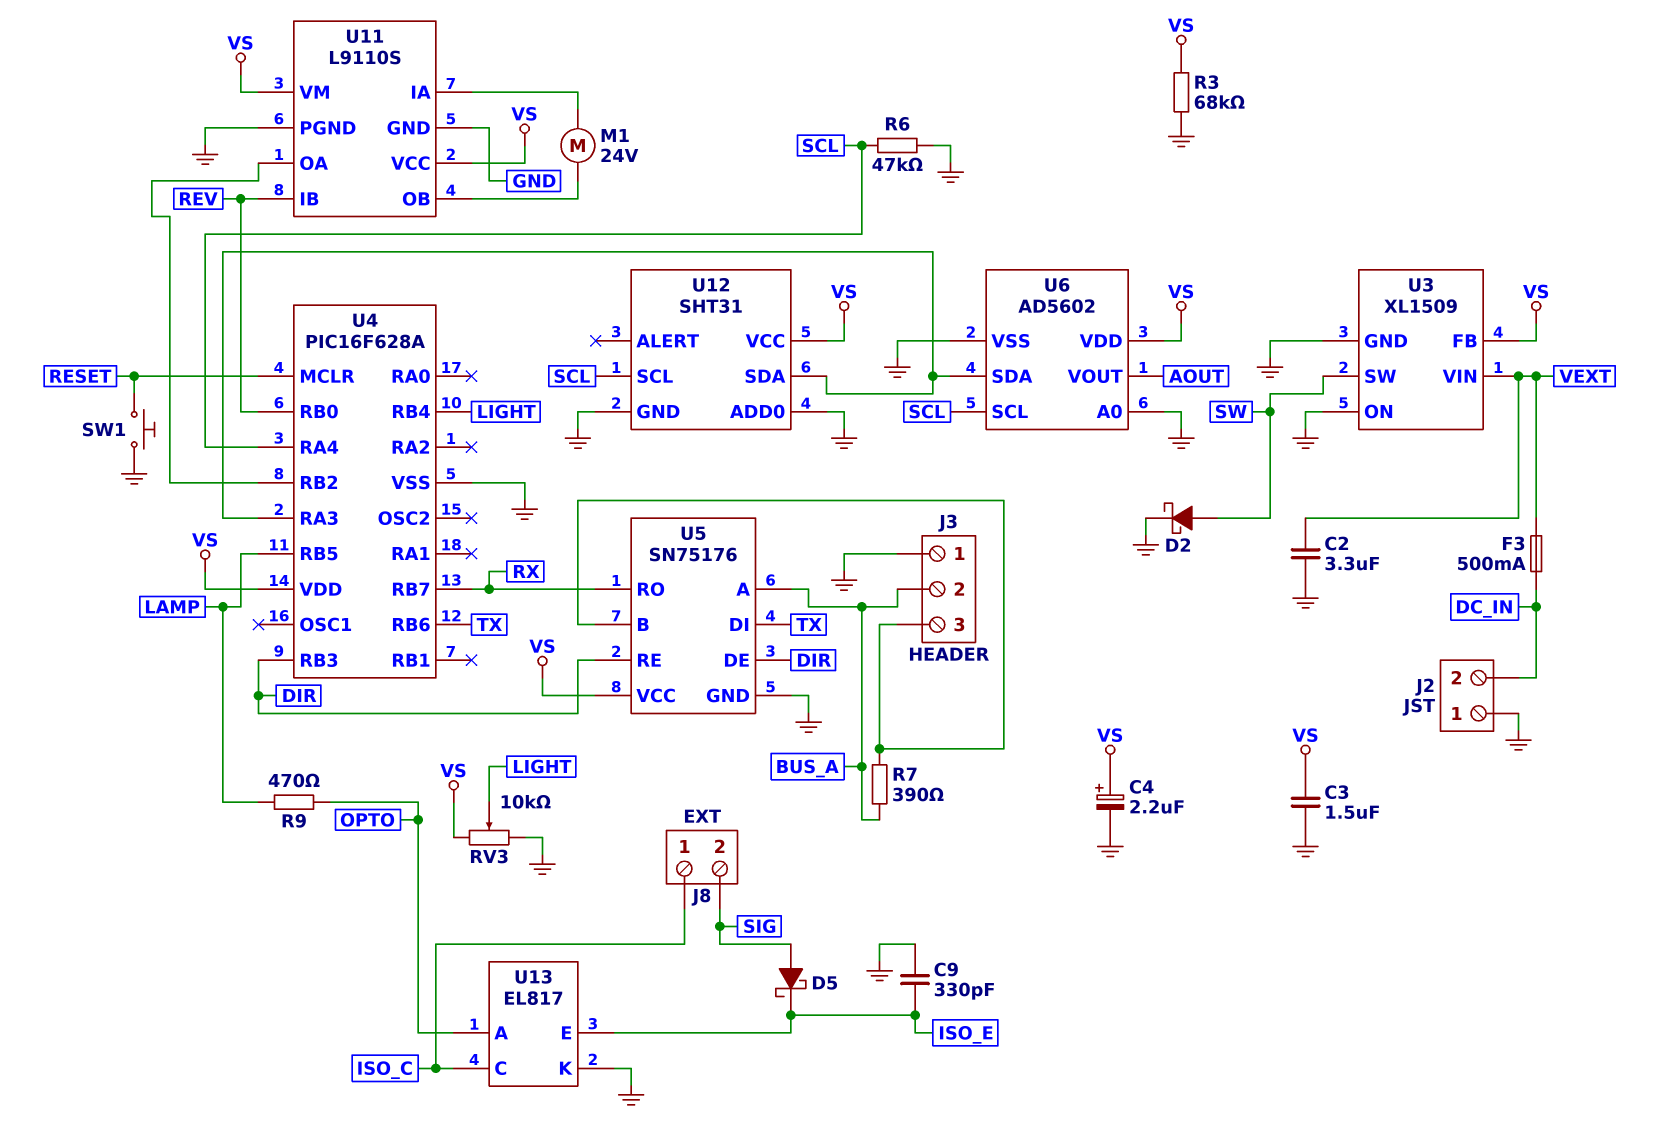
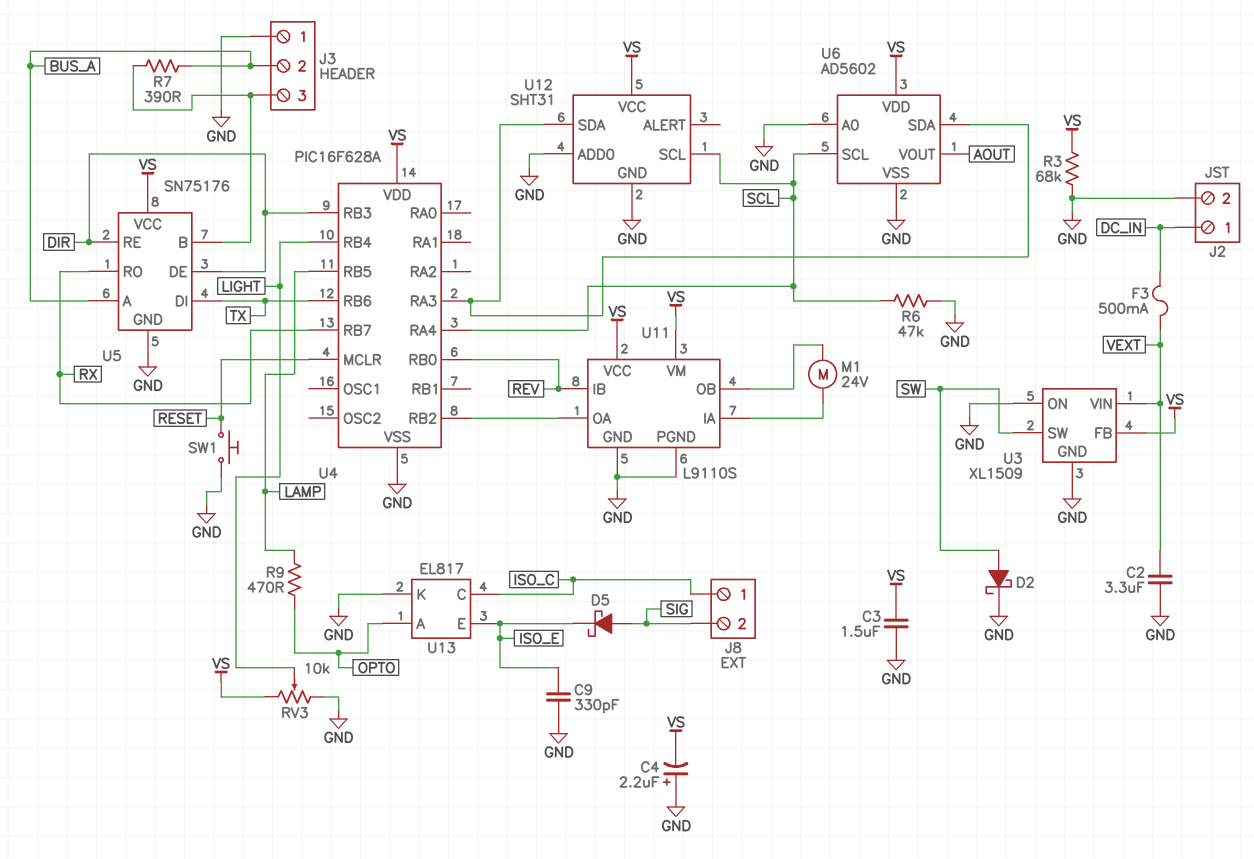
C4: 2.2uF (plus VS, minus GND) -> 2.2uF (plus GND, minus VS)
J2 pin 1: GND -> DC_IN
J2 pin 2: DC_IN -> GND

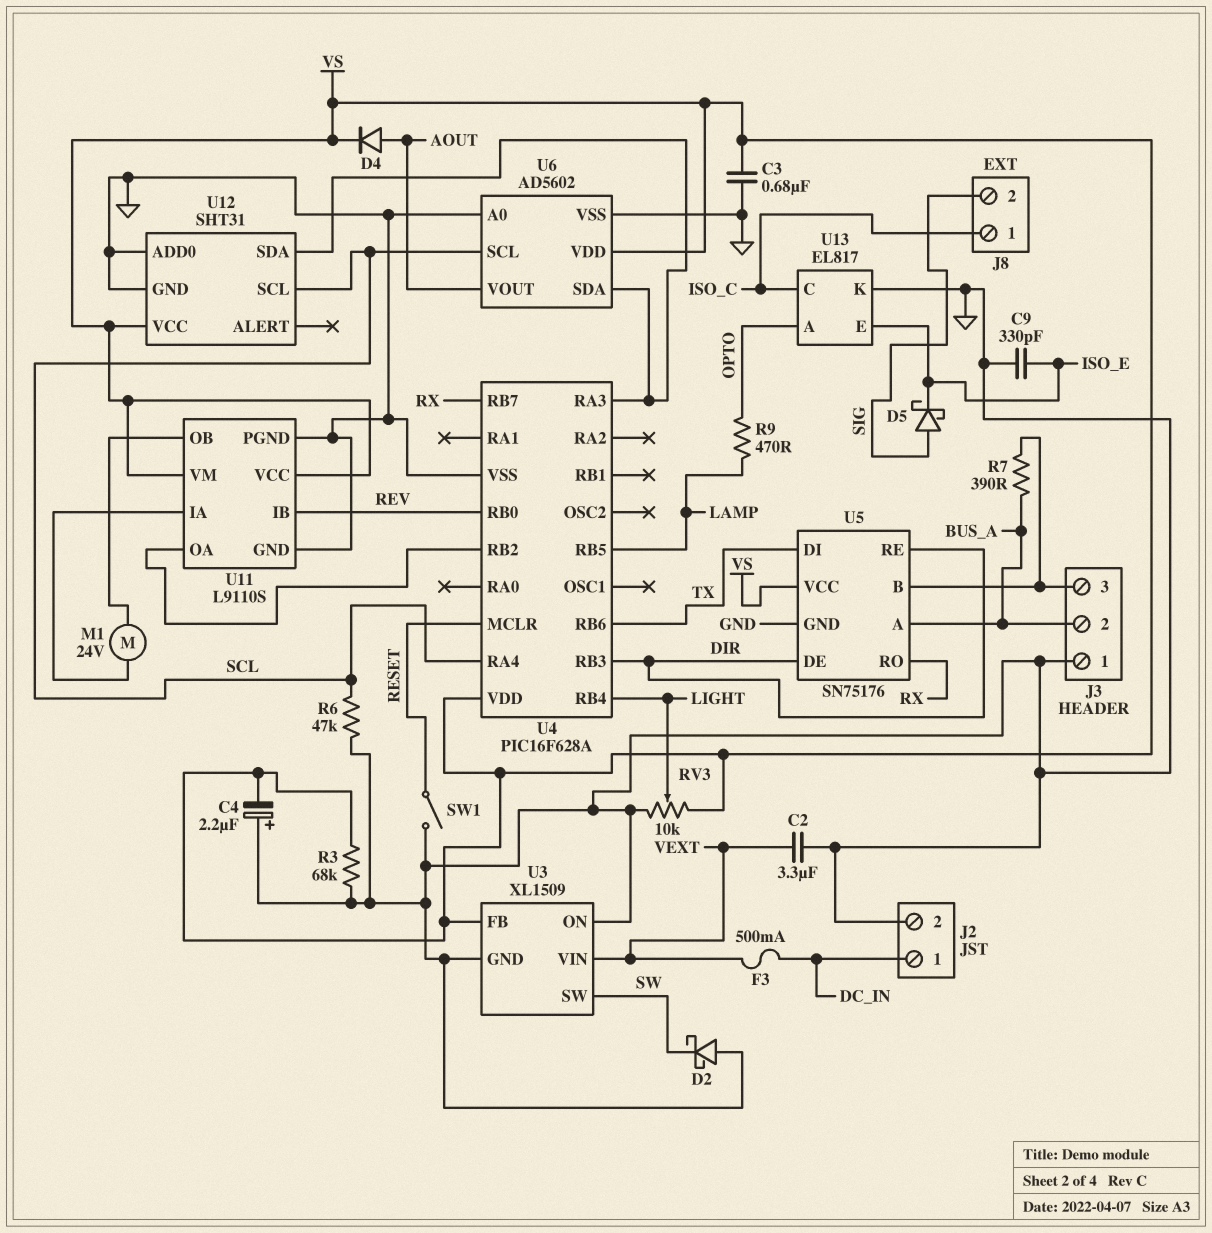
C3: 1.5uF (GND, VS) -> 680nF (GND, VS)
D2: schottky (A SW, K GND) -> schottky (A GND, K SW)
D4: none -> diode (A AOUT, K VS)
SW1: button (GND, RESET) -> switch (GND, RESET)

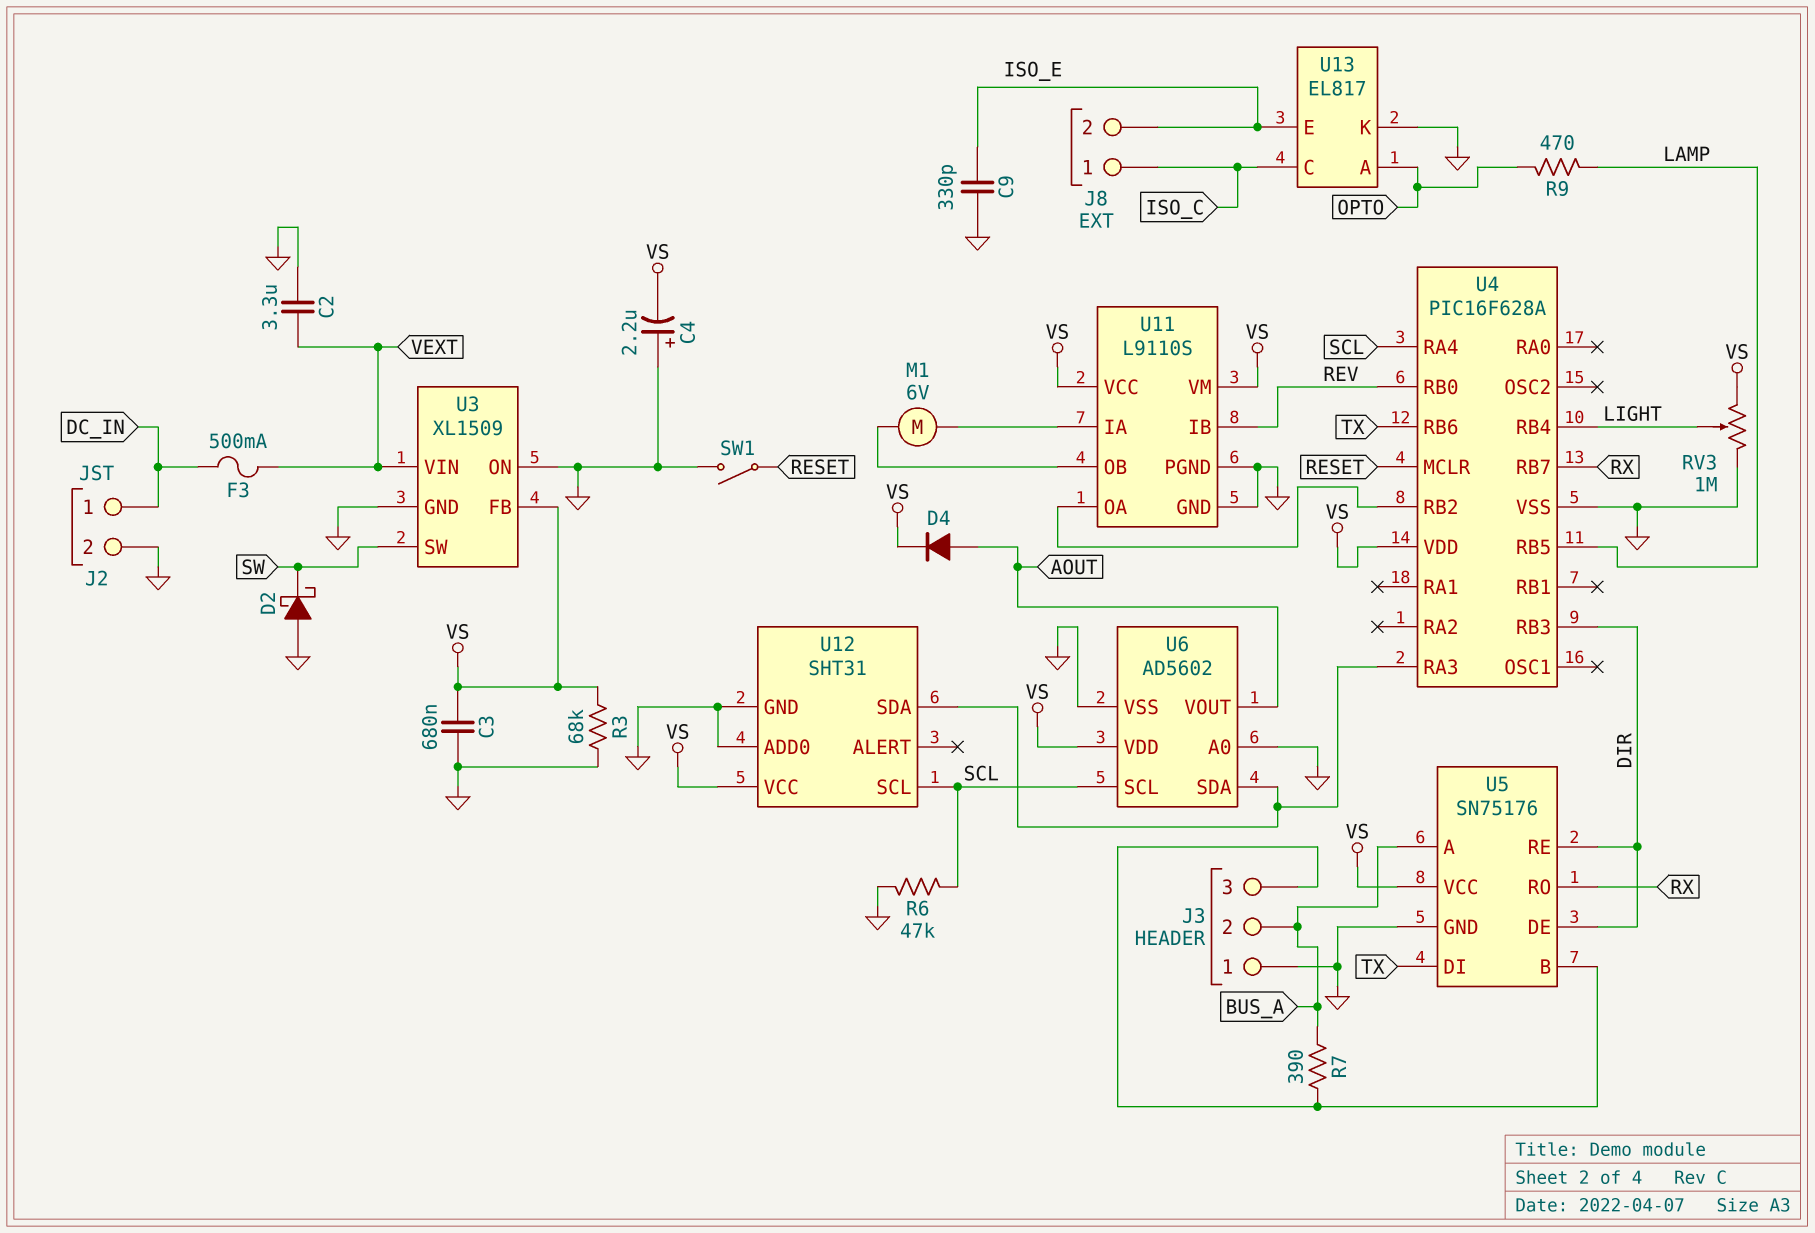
D5: schottky (A SIG, K ISO_E) -> none
J8 pin 2: SIG -> ISO_E
M1: motor 24V (U11/IA, U11/OB) -> motor 6V (U11/IA, U11/OB)
RV3: 10k (GND, VS, wiper LIGHT) -> 1M (GND, VS, wiper LIGHT)

